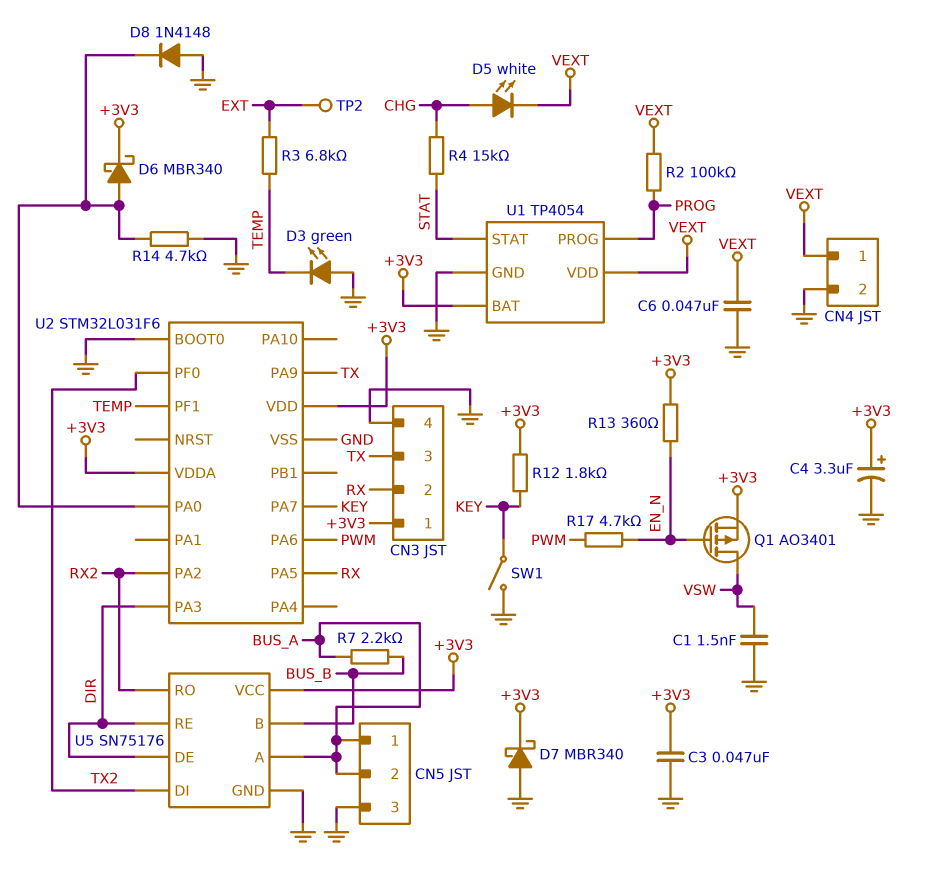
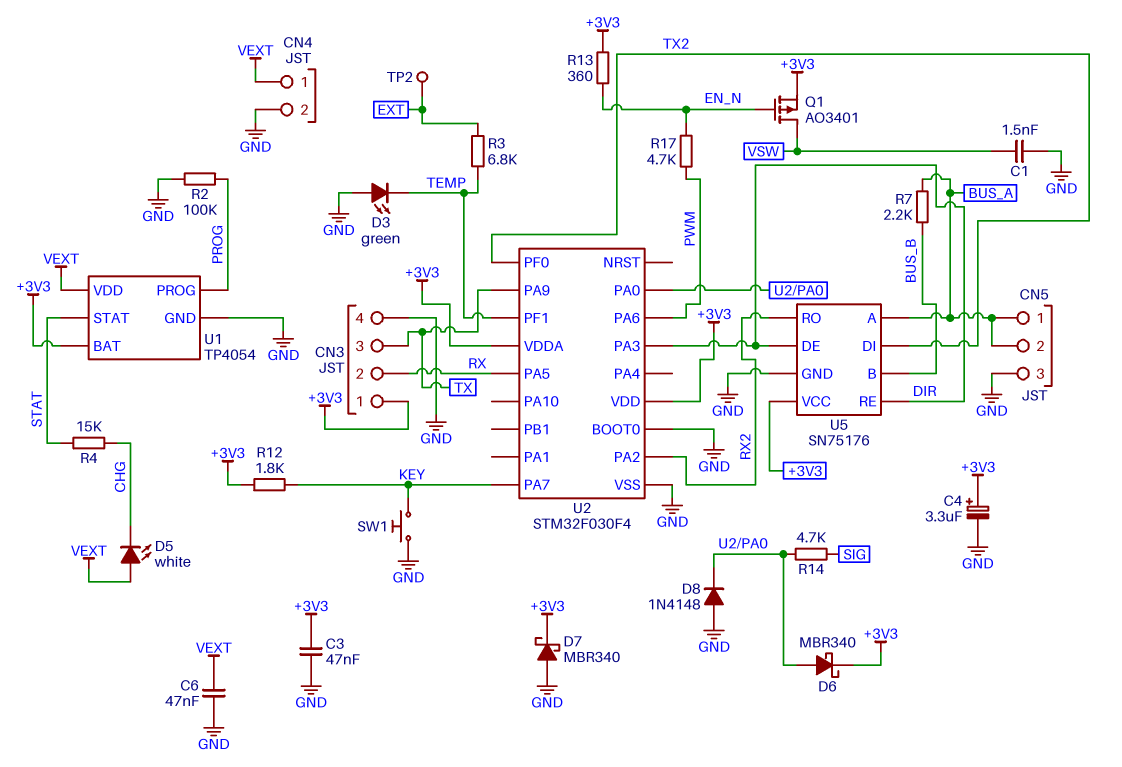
D5: LED white (A CHG, K VEXT) -> LED white (A VEXT, K CHG)
R2: 100k (PROG, VEXT) -> 100k (GND, PROG)
R14: 4.7k (GND, U2/PA0) -> 4.7k (SIG, U2/PA0)
SW1: switch (GND, KEY) -> button (GND, KEY)
U2: STM32L031F6 -> STM32F030F4

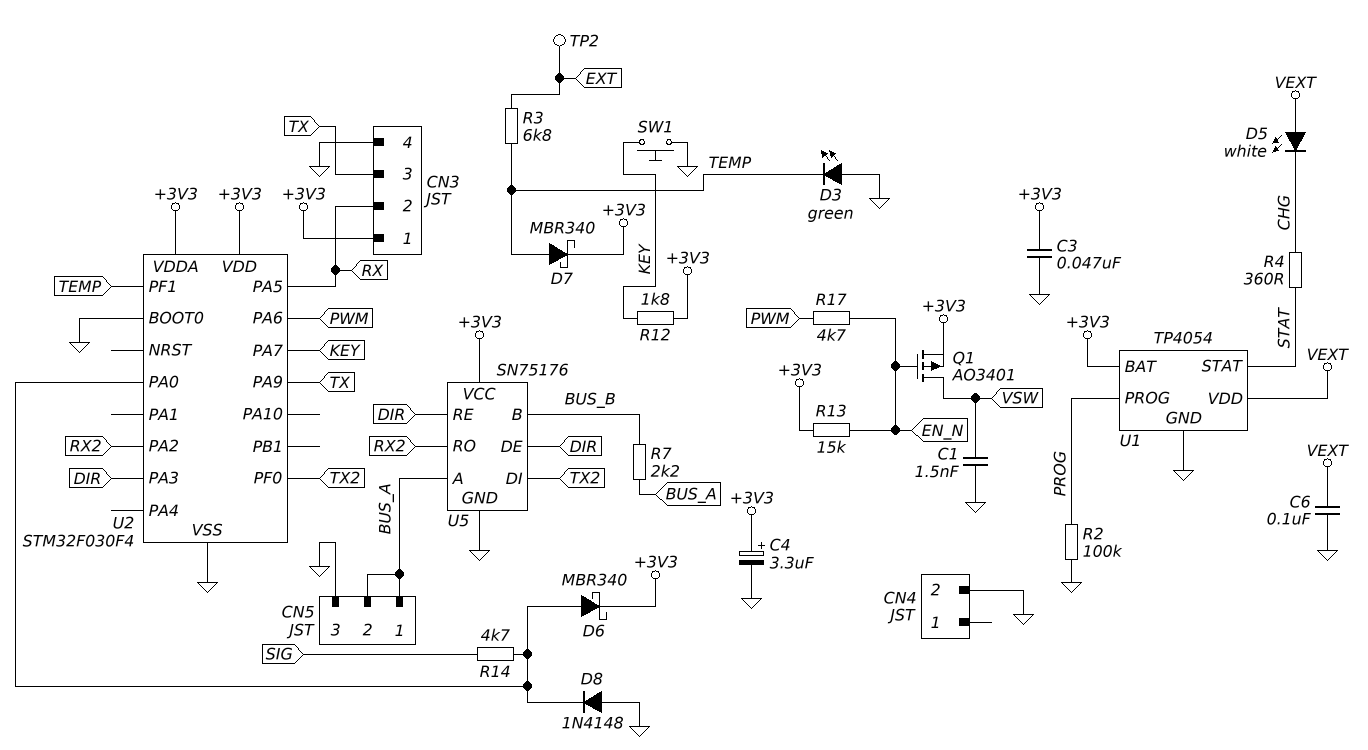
C6: 47nF (GND, VEXT) -> 100nF (GND, VEXT)
CN4 pin 1: VEXT -> none
D7: schottky MBR340 (A GND, K +3V3) -> schottky MBR340 (A TEMP, K +3V3)
R4: 15k (CHG, STAT) -> 360 (CHG, STAT)
R13: 360 (+3V3, EN_N) -> 15k (+3V3, EN_N)

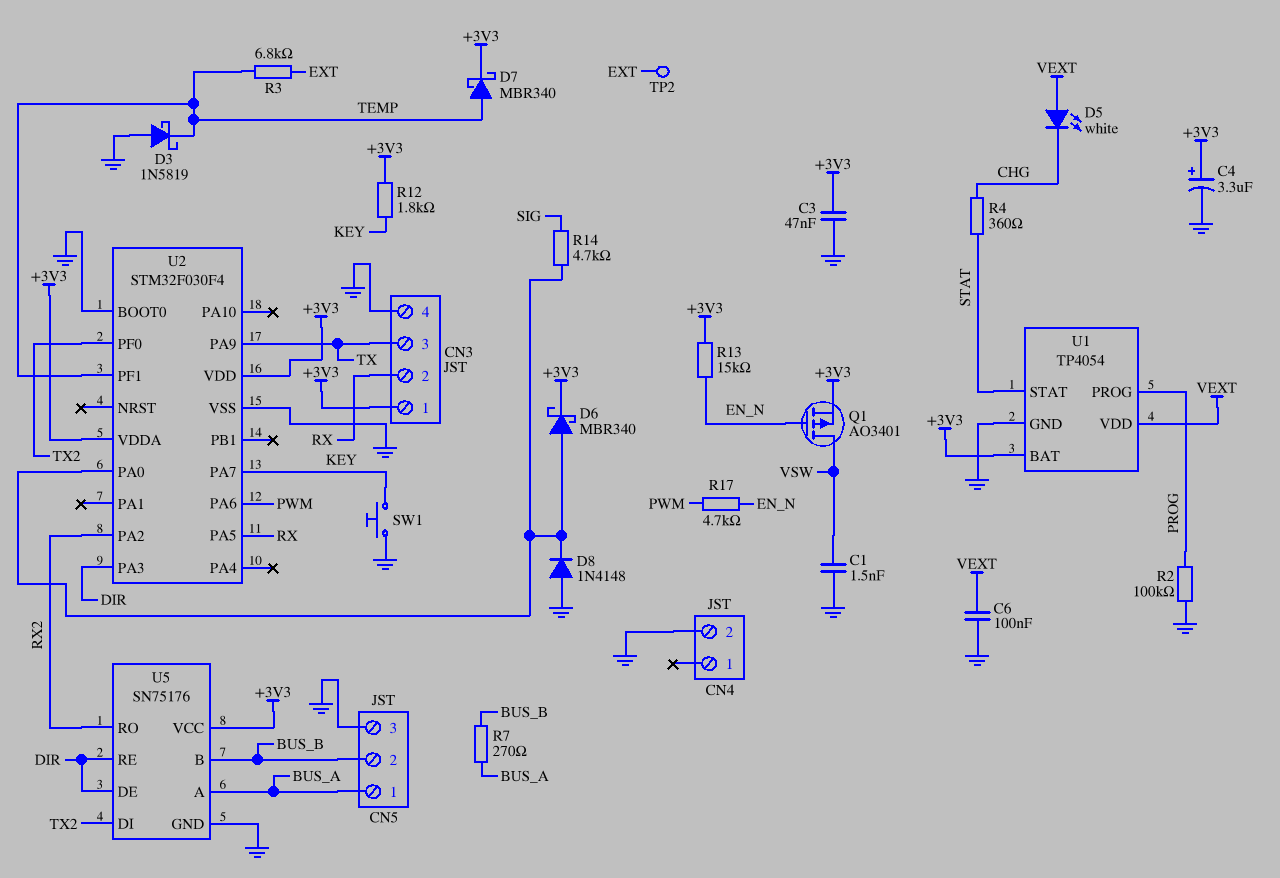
CN5 pin 2: BUS_A -> BUS_B
D3: LED green (A GND, K TEMP) -> schottky 1N5819 (A GND, K TEMP)
R7: 2.2k (BUS_A, BUS_B) -> 270 (BUS_A, BUS_B)

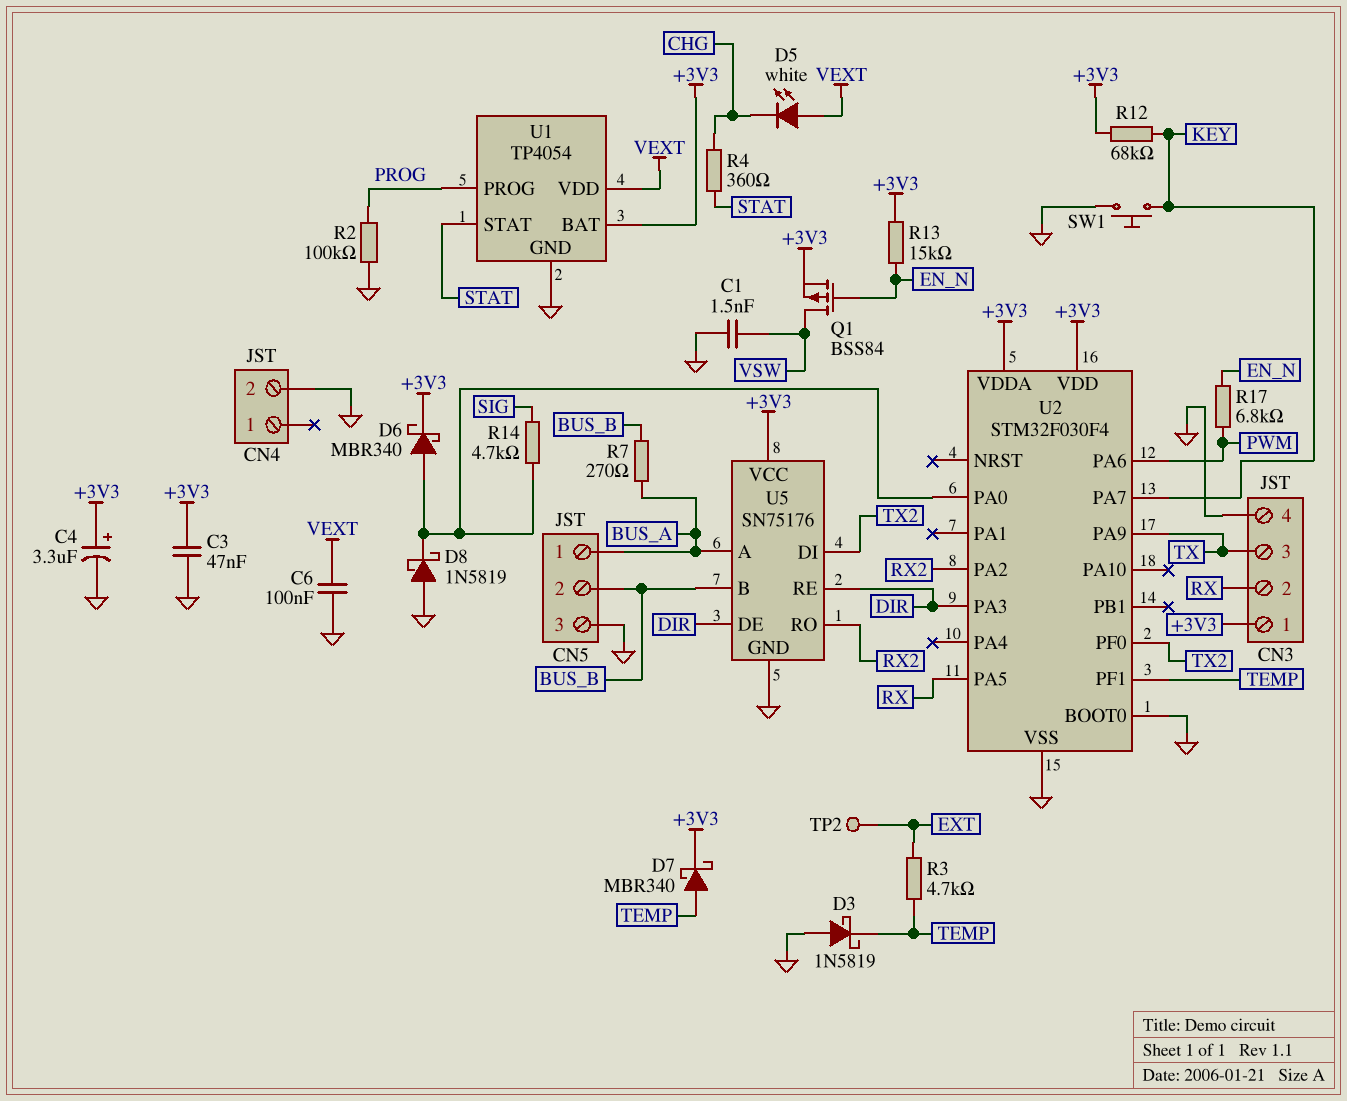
D8: diode 1N4148 (A GND, K U2/PA0) -> schottky 1N5819 (A GND, K U2/PA0)
Q1: PMOS AO3401 (G EN_N, D VSW, S +3V3) -> PMOS BSS84 (G EN_N, D VSW, S +3V3)
R3: 6.8k (EXT, TEMP) -> 4.7k (EXT, TEMP)
R12: 1.8k (+3V3, KEY) -> 68k (+3V3, KEY)
R17: 4.7k (EN_N, PWM) -> 6.8k (EN_N, PWM)

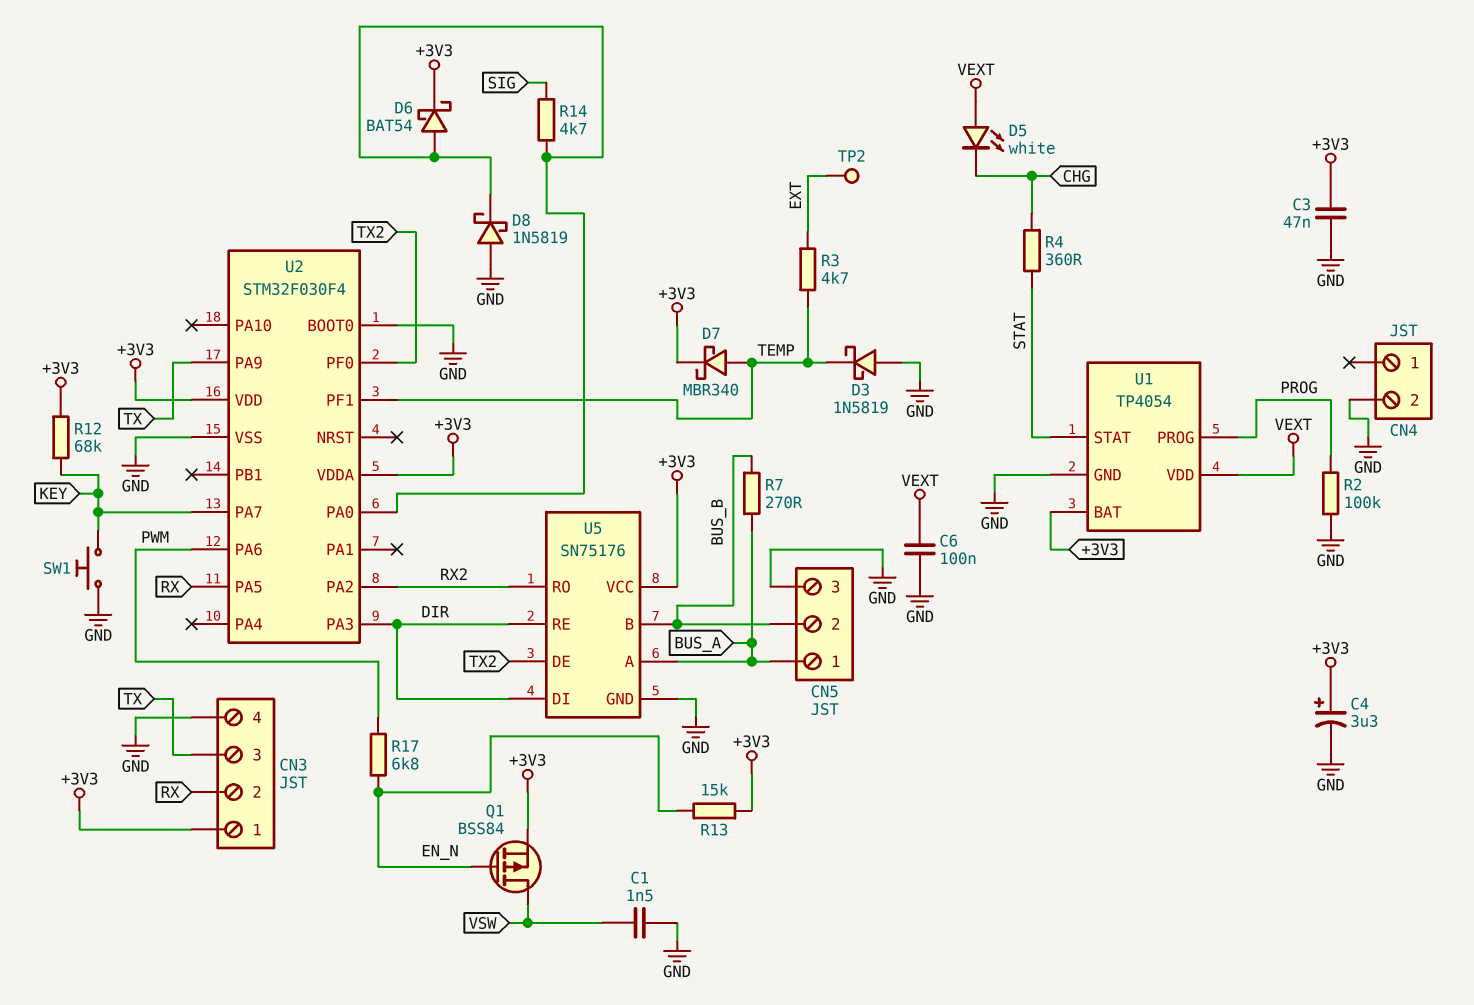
D6: schottky MBR340 (A U2/PA0, K +3V3) -> schottky BAT54 (A U2/PA0, K +3V3)
U5 pin DE: DIR -> TX2
U5 pin DI: TX2 -> DIR

